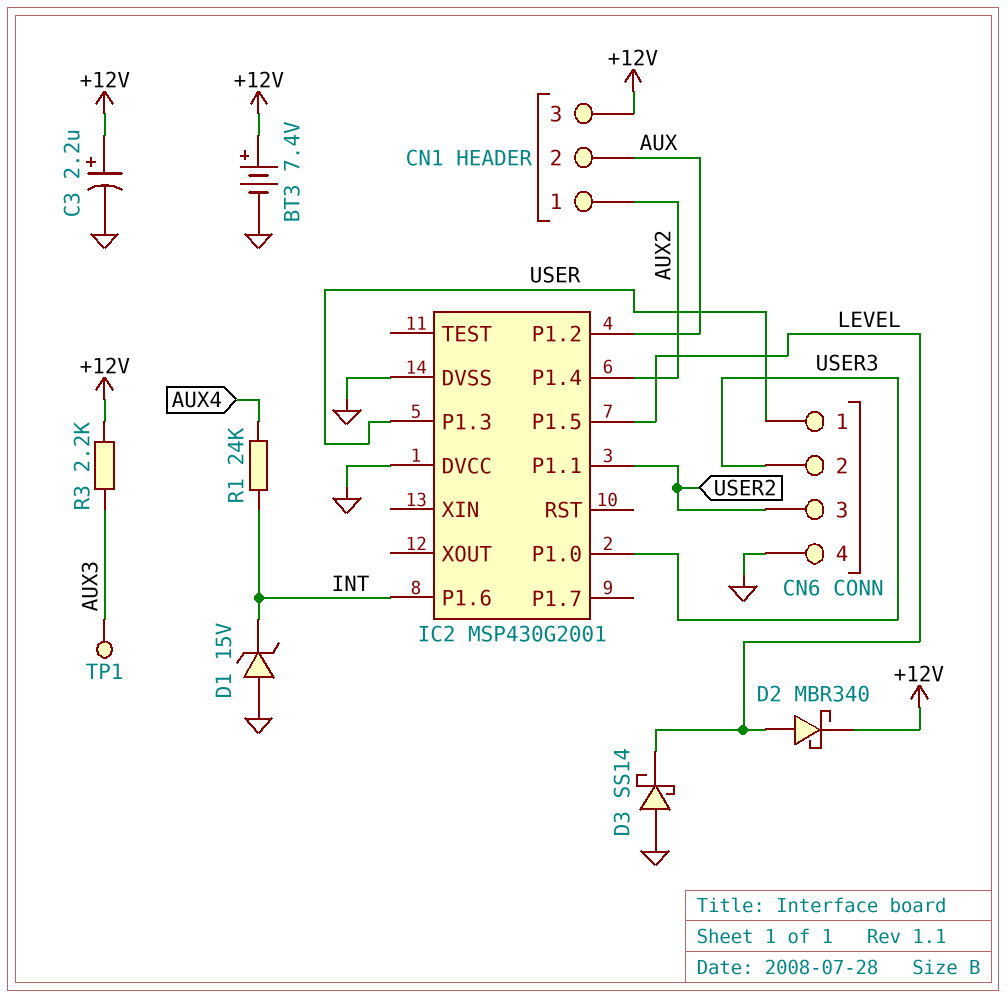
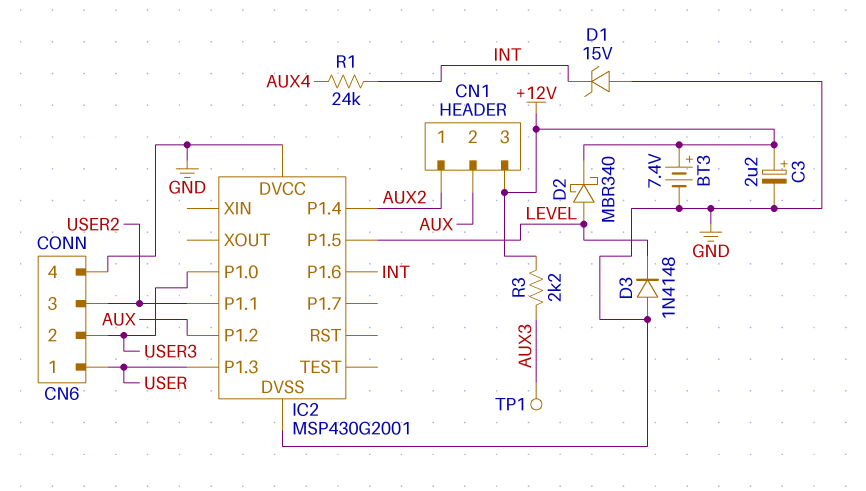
D3: schottky SS14 (A GND, K LEVEL) -> diode 1N4148 (A GND, K LEVEL)

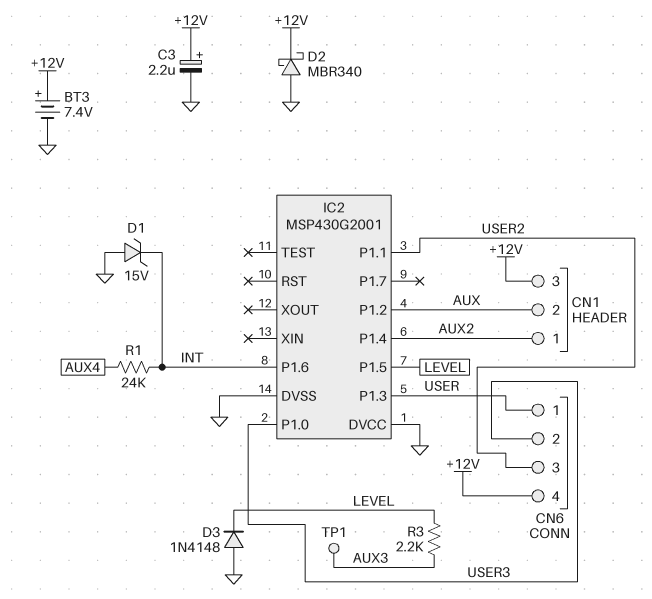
CN6 pin 4: GND -> +12V
D2: schottky MBR340 (A LEVEL, K +12V) -> schottky MBR340 (A GND, K +12V)
R3: 2.2k (+12V, AUX3) -> 2.2k (AUX3, LEVEL)

